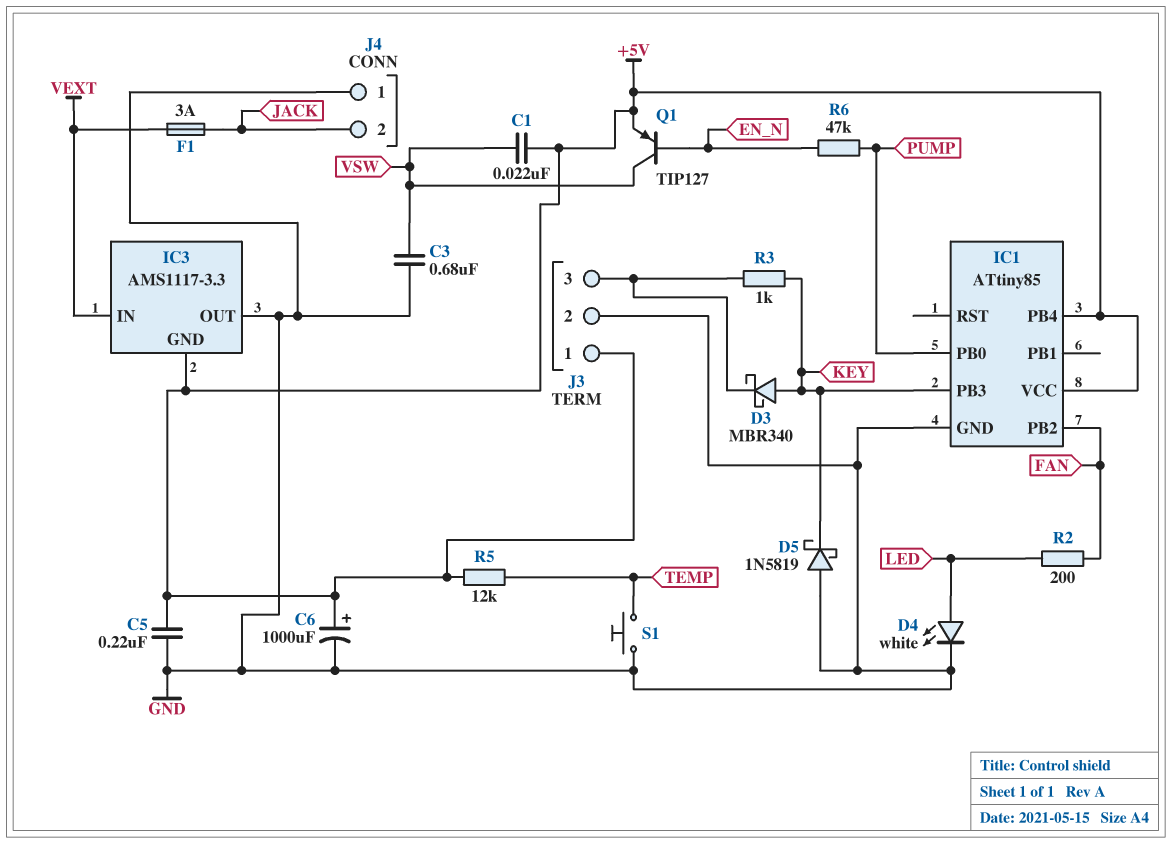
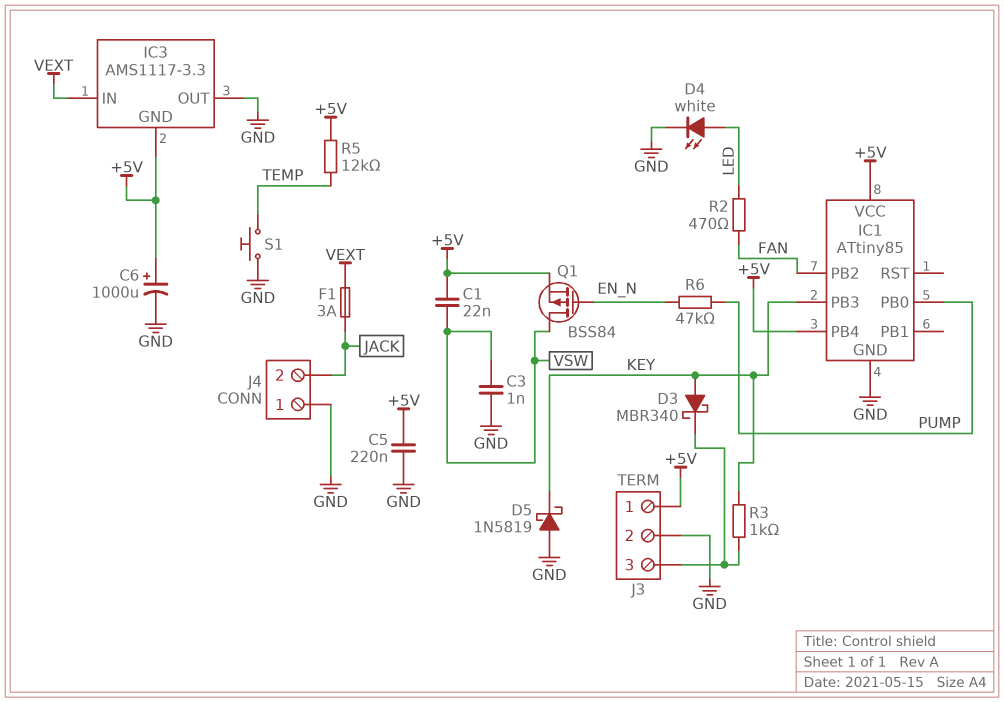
C3: 680nF (GND, VSW) -> 1nF (GND, VSW)
Q1: PNP TIP127 (B EN_N, C VSW, E +5V) -> PMOS BSS84 (G EN_N, D VSW, S +5V)
R2: 200 (FAN, LED) -> 470 (FAN, LED)

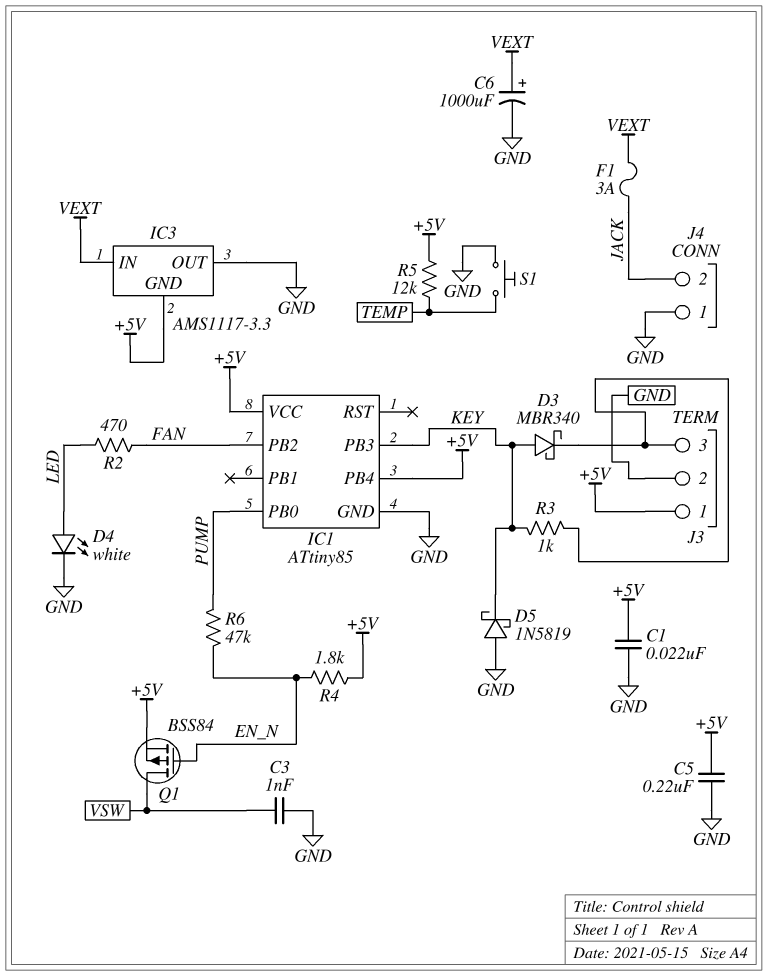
C1: 22nF (+5V, VSW) -> 22nF (+5V, GND)
C6: 1000uF (plus +5V, minus GND) -> 1000uF (plus VEXT, minus GND)
R4: none -> 1.8k (+5V, EN_N)

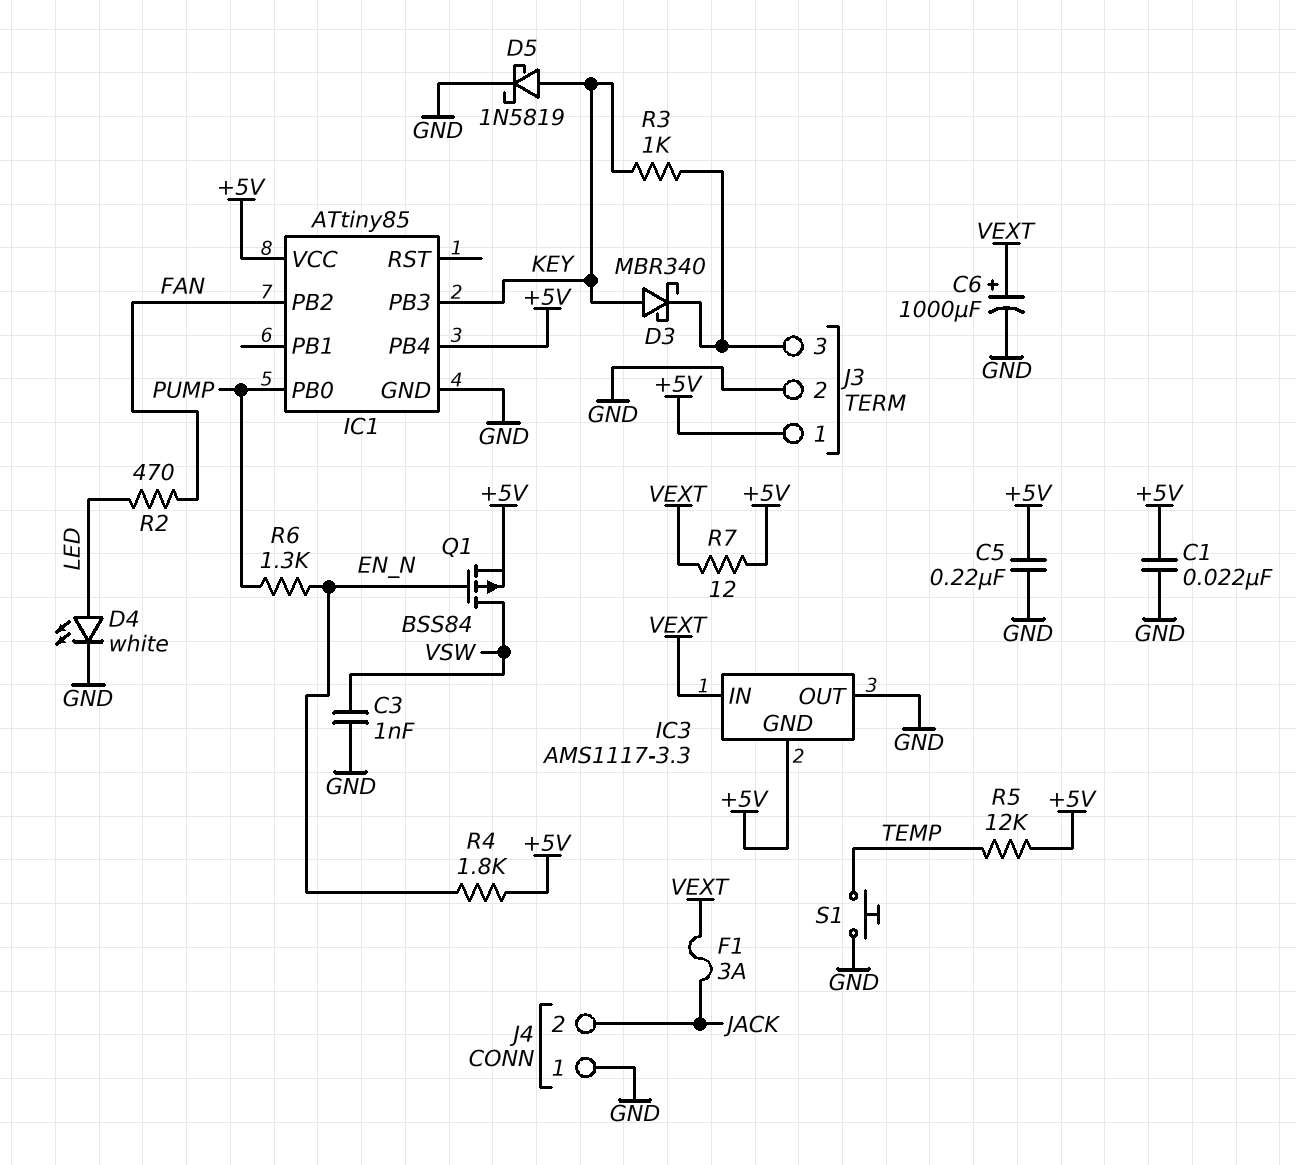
D5: schottky 1N5819 (A GND, K KEY) -> schottky 1N5819 (A KEY, K GND)
R6: 47k (EN_N, PUMP) -> 1.3k (EN_N, PUMP)
R7: none -> 12 (+5V, VEXT)

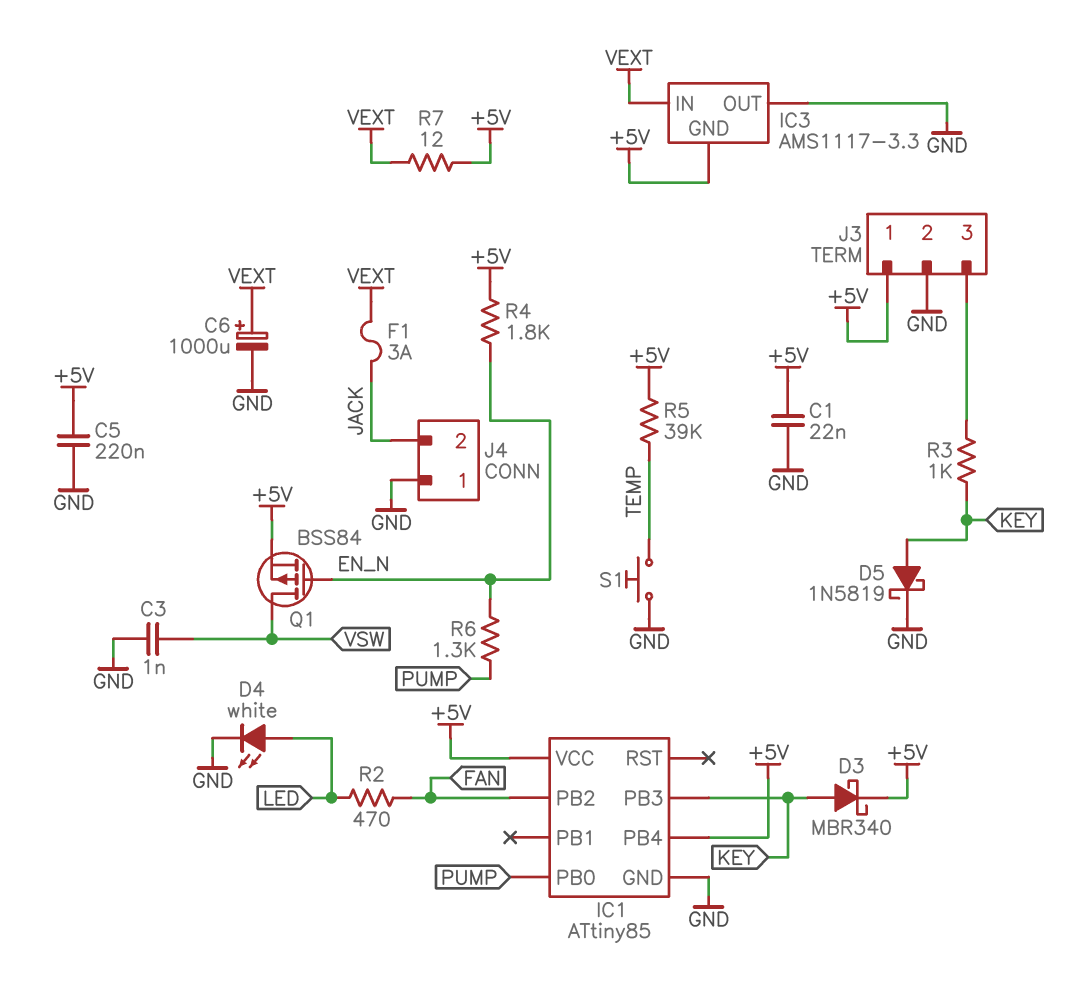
D3: schottky MBR340 (A KEY, K J3/3) -> schottky MBR340 (A KEY, K +5V)
R5: 12k (+5V, TEMP) -> 39k (+5V, TEMP)

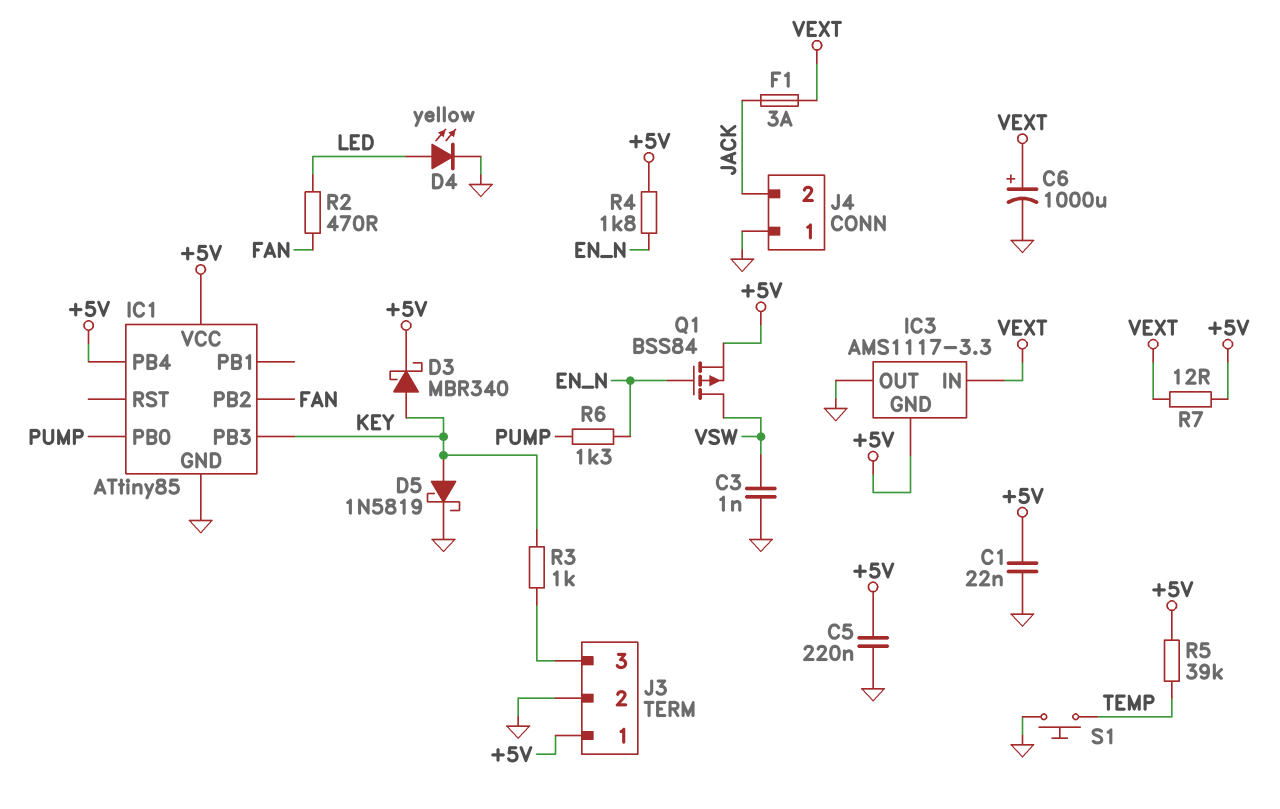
D4: LED white (A LED, K GND) -> LED yellow (A LED, K GND)

